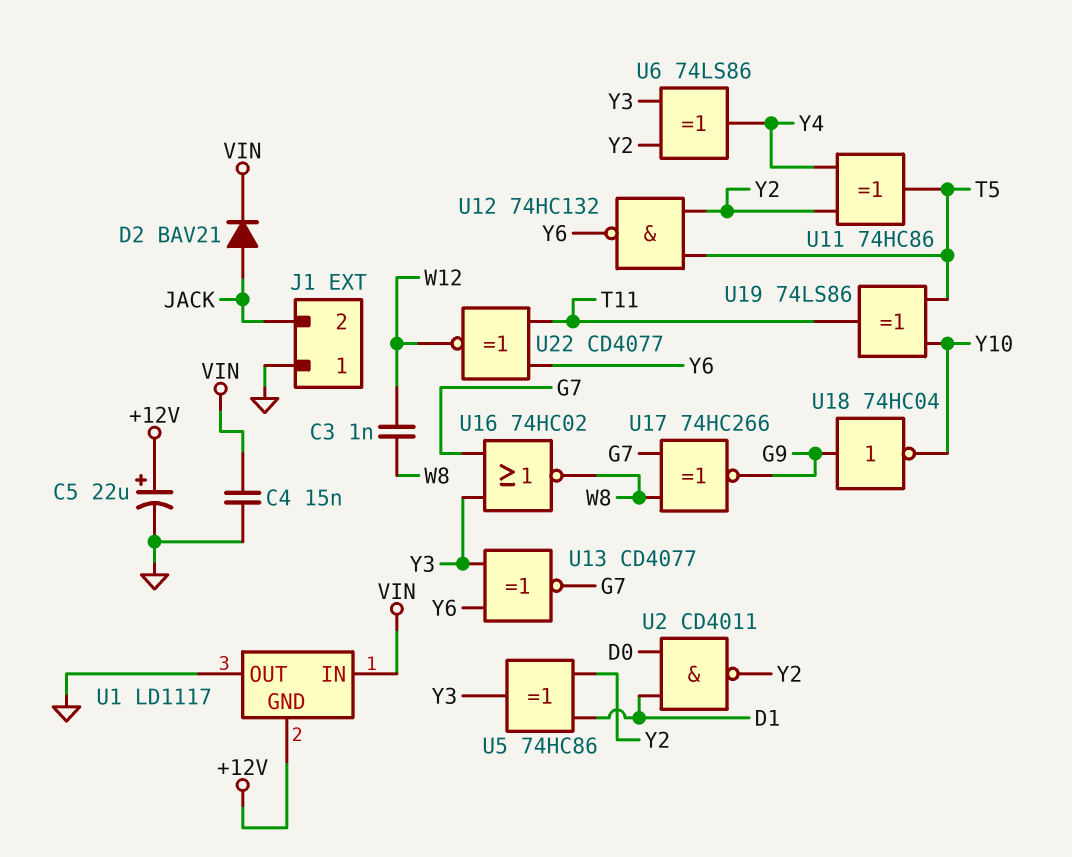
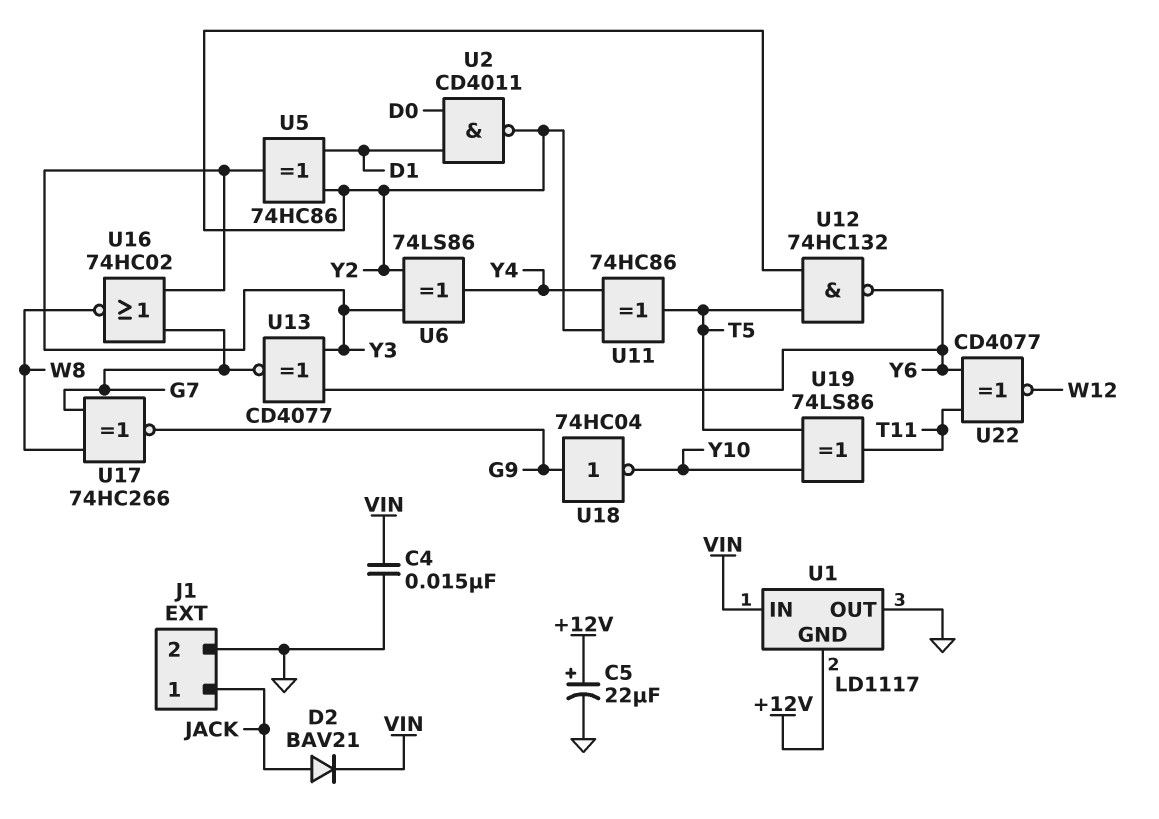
C3: 1nF (W8, W12) -> none
J1 pin 1: GND -> JACK
J1 pin 2: JACK -> GND

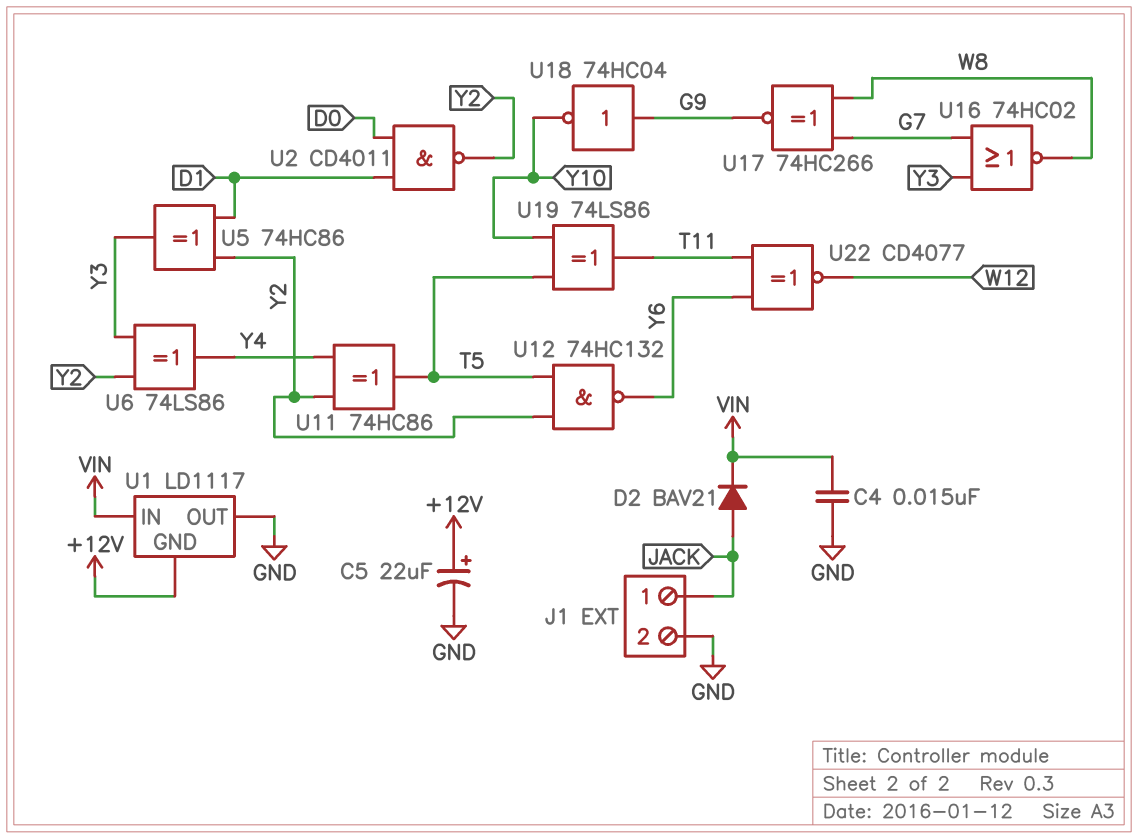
U13: XNOR CD4077 (in Y3, in Y6, out G7) -> none

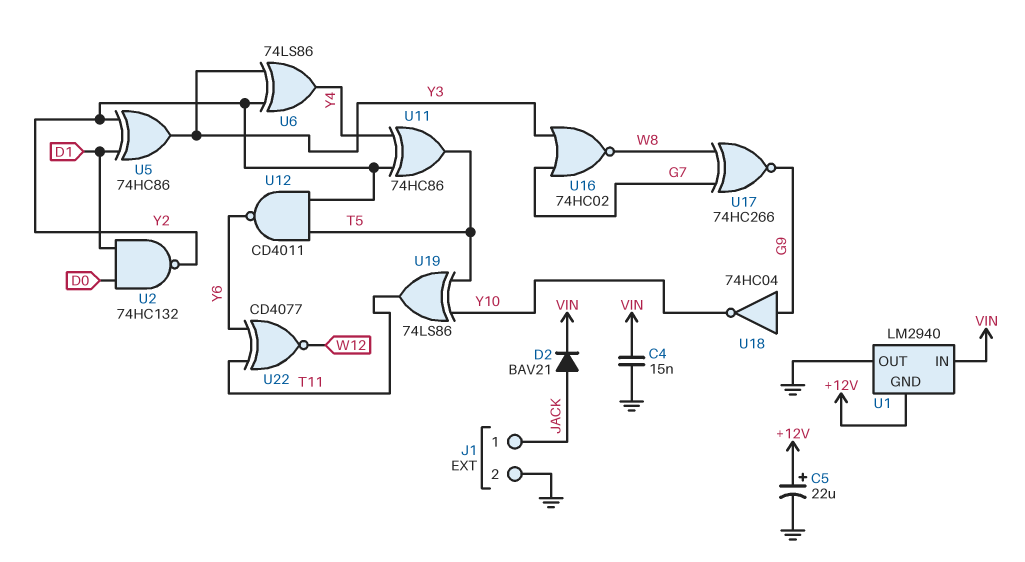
U1: LD1117 -> LM2940
U2: NAND CD4011 (in D0, in D1, out Y2) -> NAND 74HC132 (in D0, in D1, out Y2)
U12: NAND 74HC132 (in T5, in Y2, out Y6) -> NAND CD4011 (in T5, in Y2, out Y6)

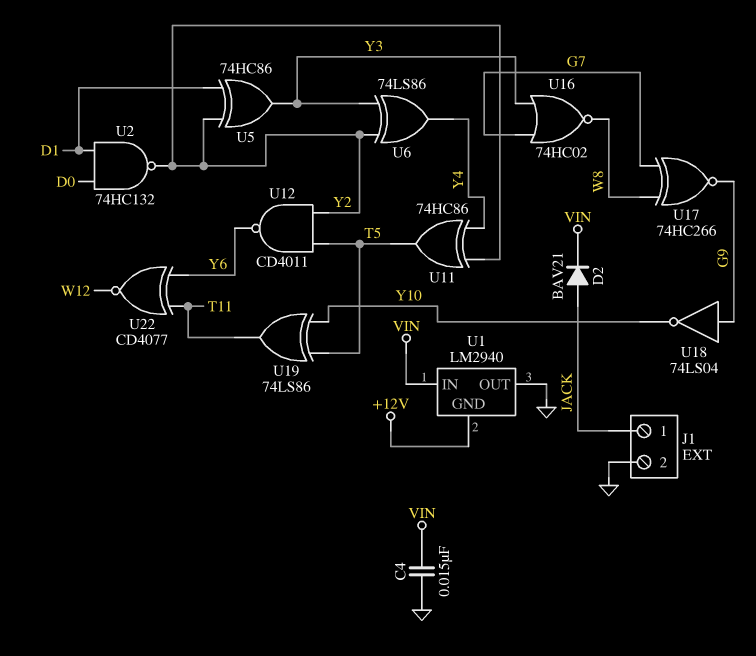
C5: 22uF (plus +12V, minus GND) -> none
U18: NOT 74HC04 (in G9, out Y10) -> NOT 74LS04 (in G9, out Y10)

